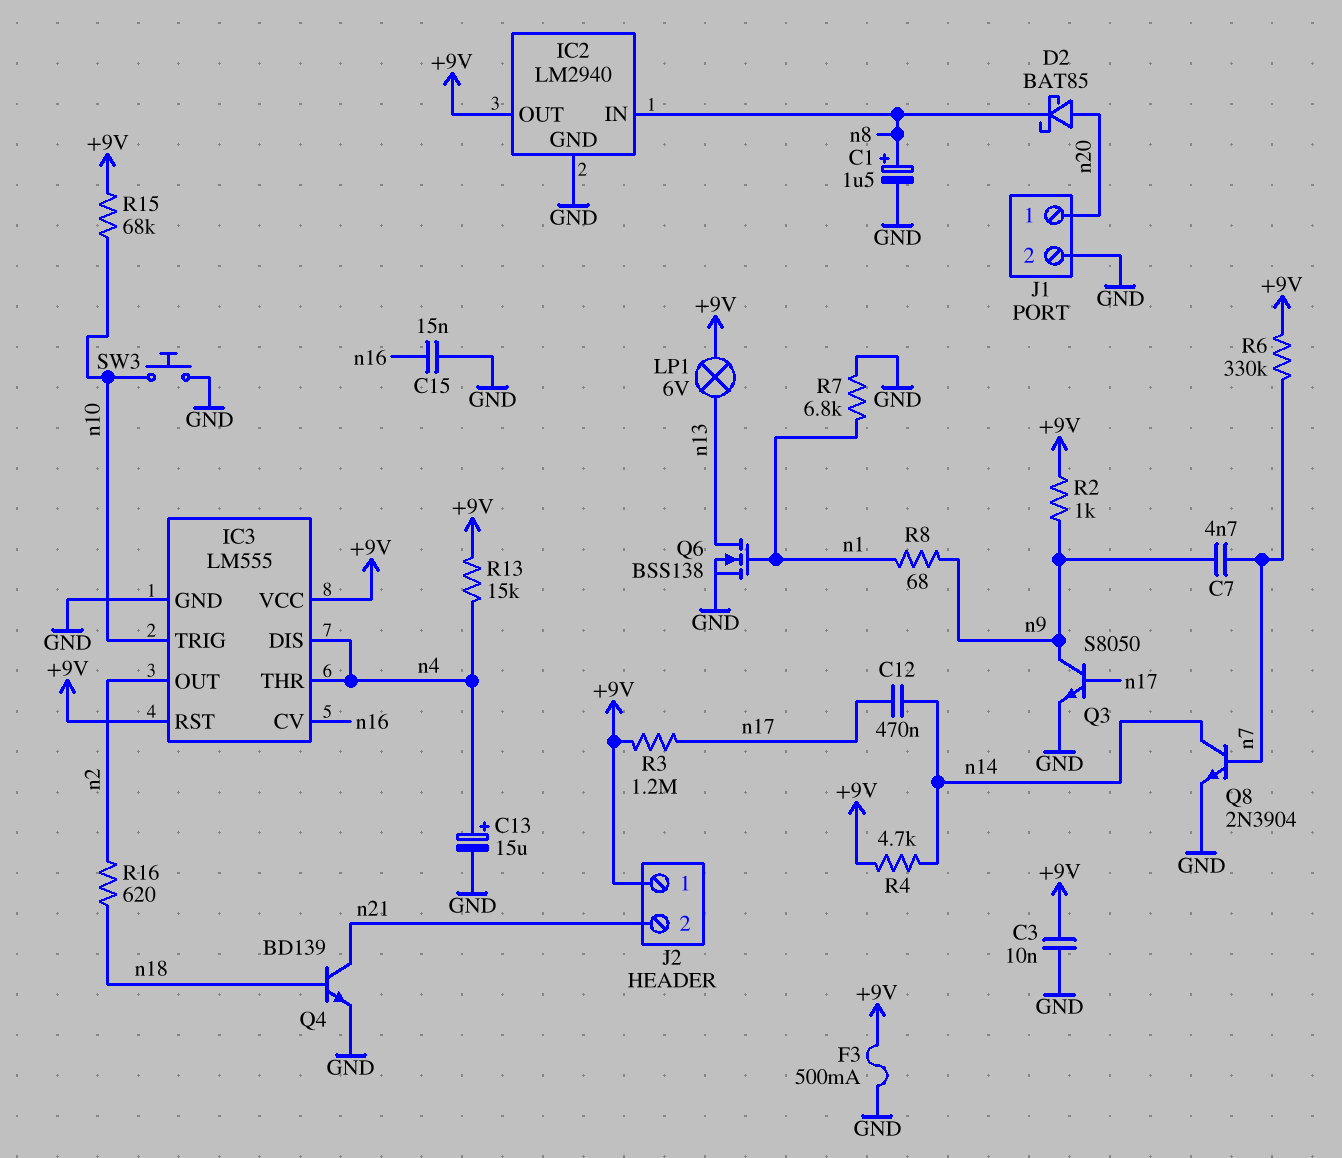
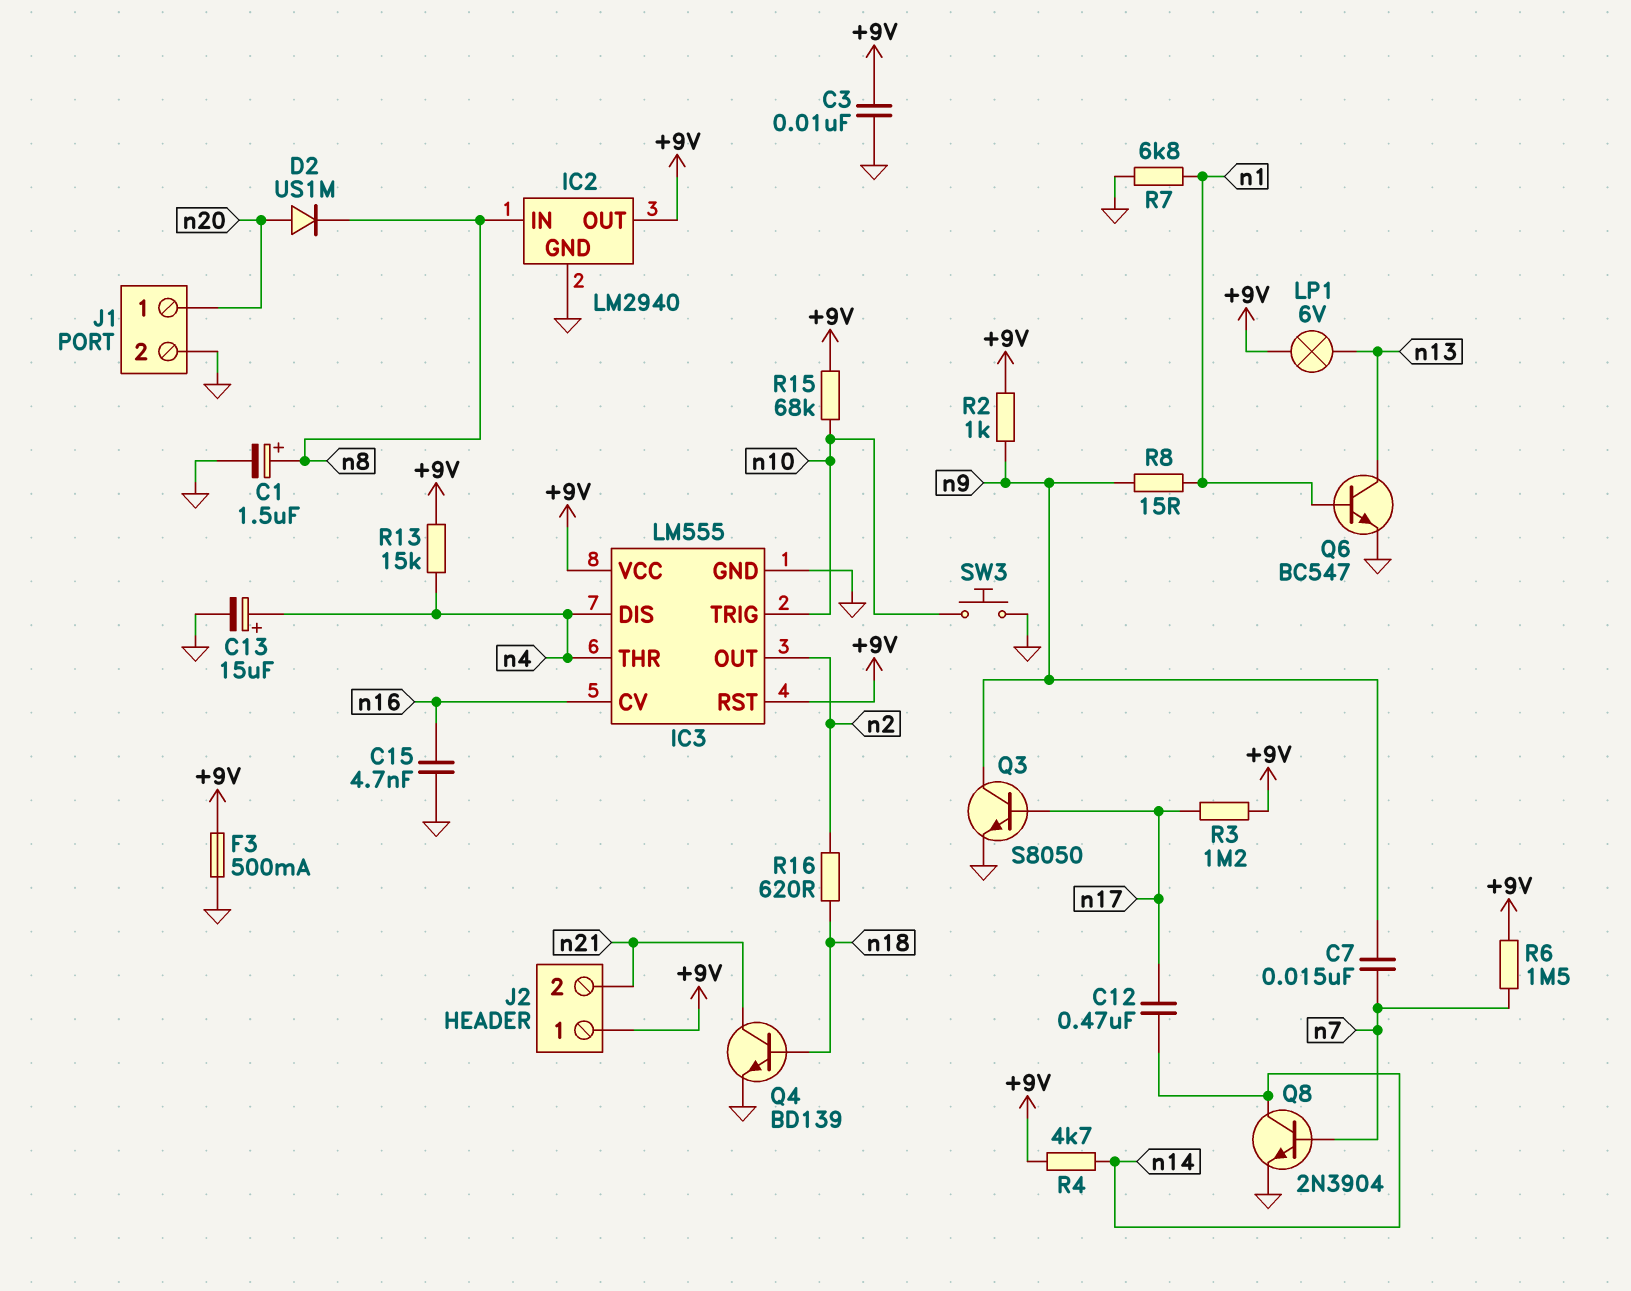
C7: 4.7nF (n7, n9) -> 15nF (n7, n9)
C15: 15nF (GND, n16) -> 4.7nF (GND, n16)
D2: schottky BAT85 (A n20, K n8) -> diode US1M (A n20, K n8)
Q6: NMOS BSS138 (G n1, D n13, S GND) -> NPN BC547 (B n1, C n13, E GND)
R6: 330k (+9V, n7) -> 1.5M (+9V, n7)
R8: 68 (n1, n9) -> 15 (n1, n9)

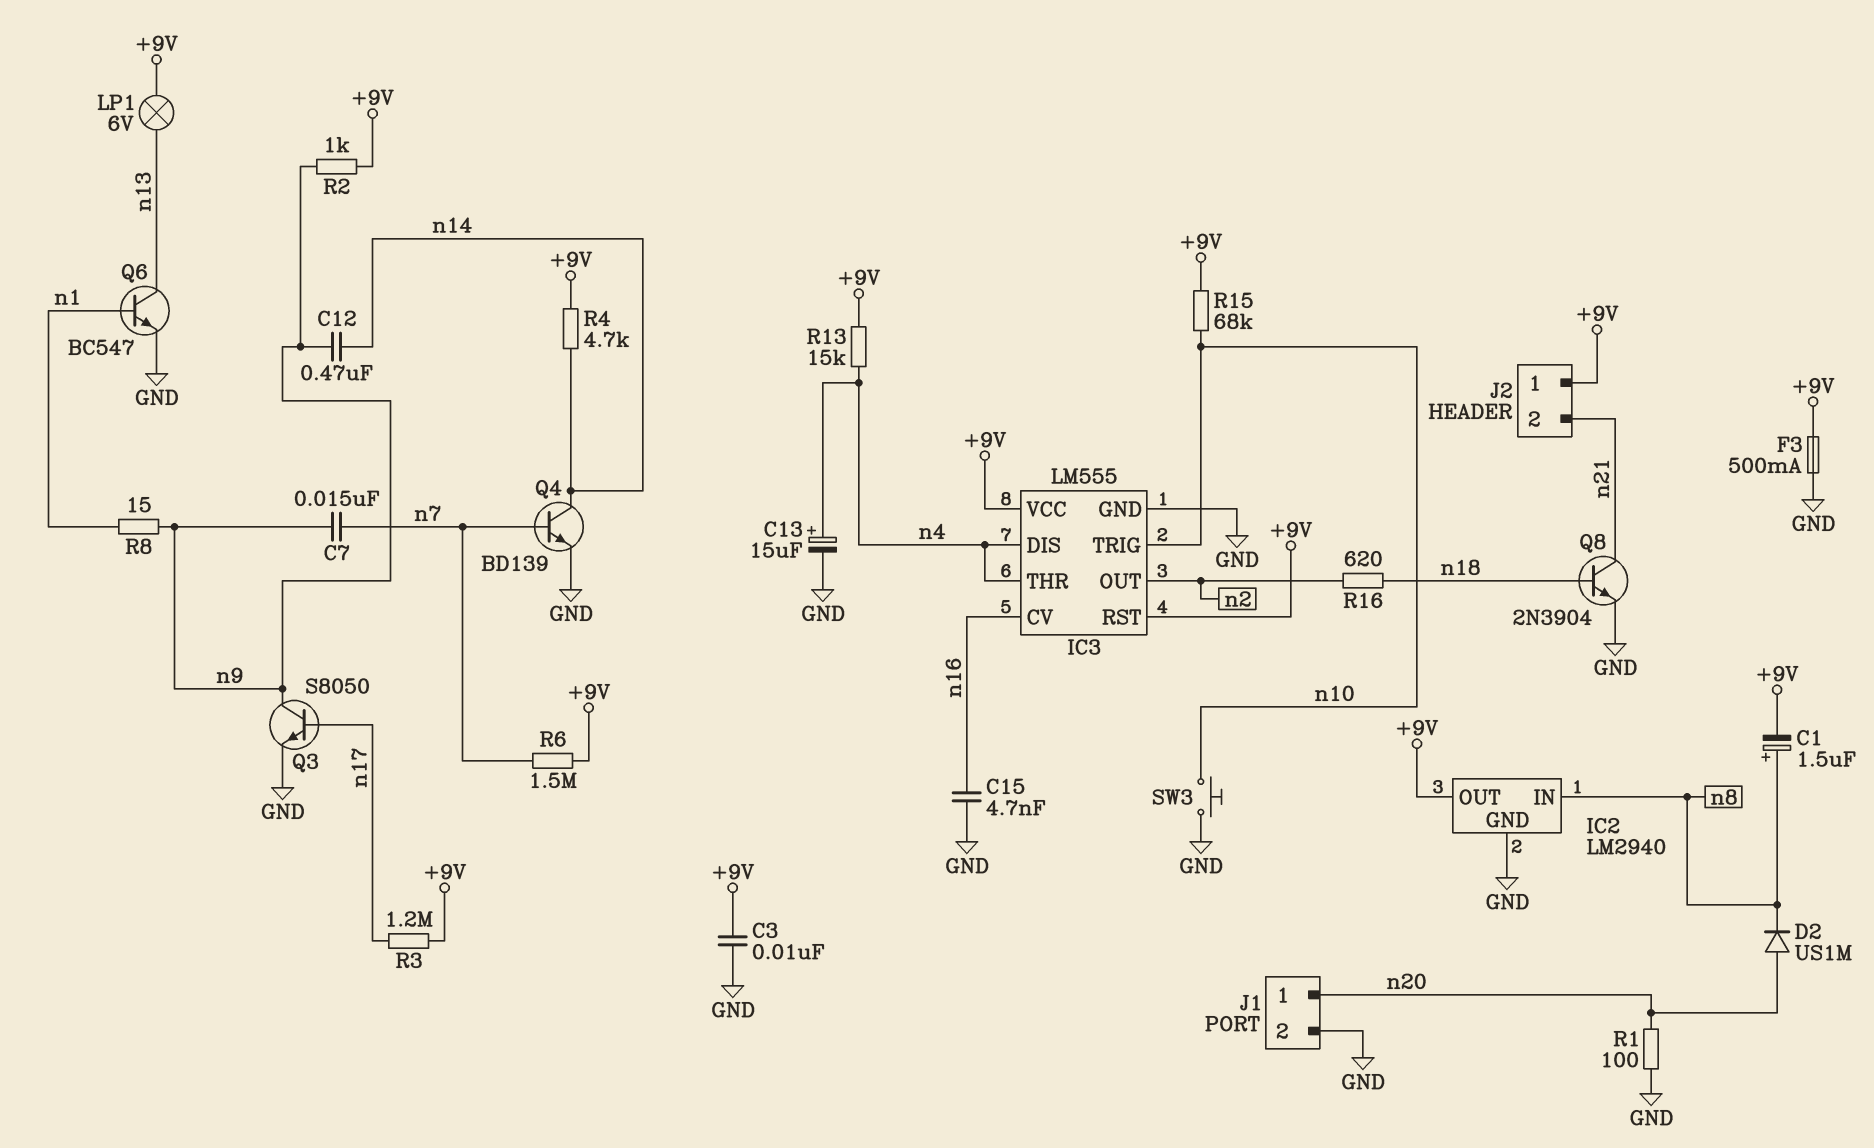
C1: 1.5uF (plus n8, minus GND) -> 1.5uF (plus n8, minus +9V)
C12: 470nF (n14, n17) -> 470nF (n9, n14)
Q4: NPN BD139 (B n18, C n21, E GND) -> NPN BD139 (B n7, C n14, E GND)
Q8: NPN 2N3904 (B n7, C n14, E GND) -> NPN 2N3904 (B n18, C n21, E GND)
R1: none -> 100 (GND, n20)
R7: 6.8k (GND, n1) -> none

